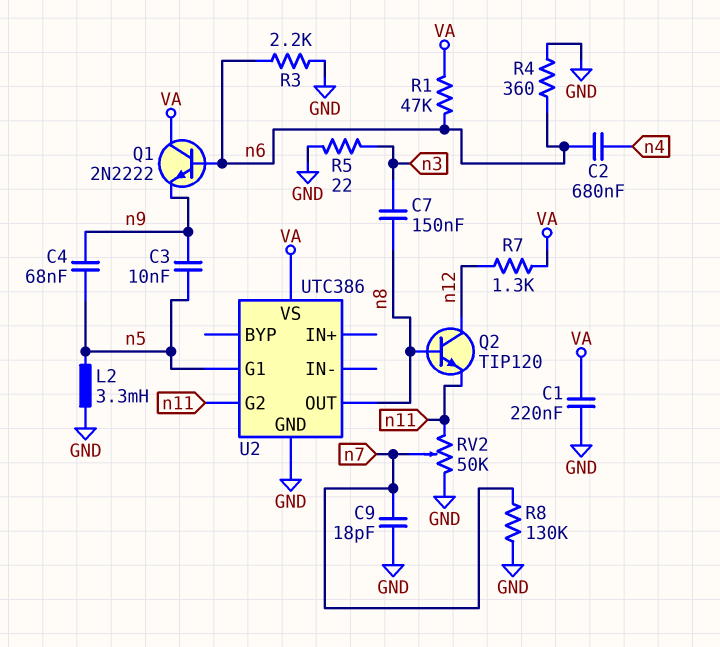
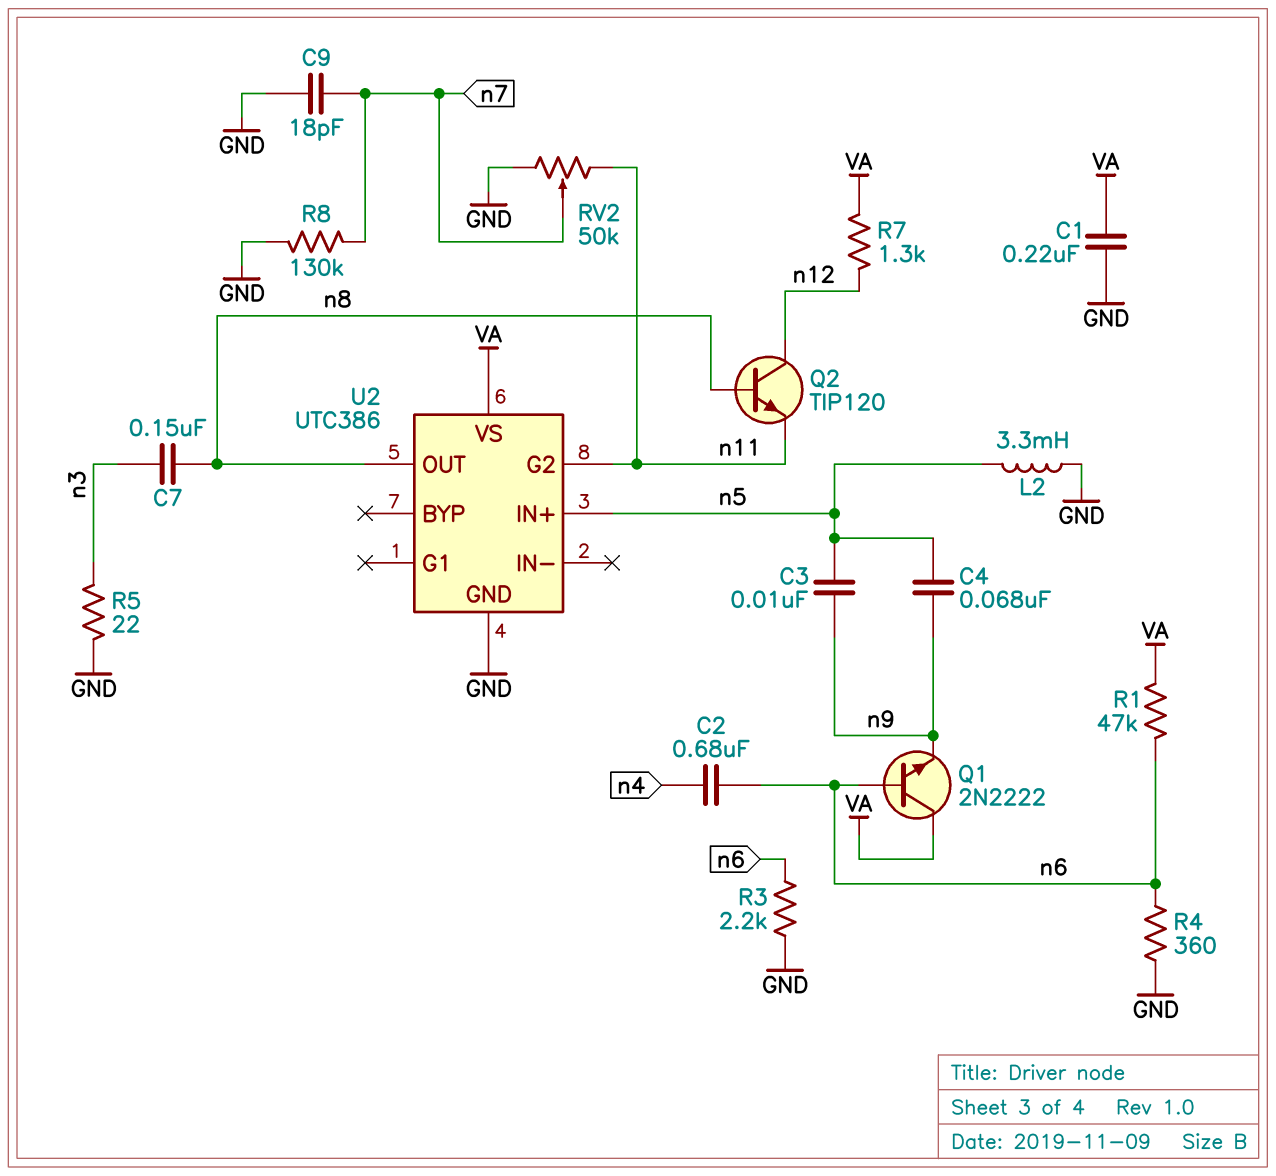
U2 pin G1: n5 -> none
U2 pin IN+: none -> n5

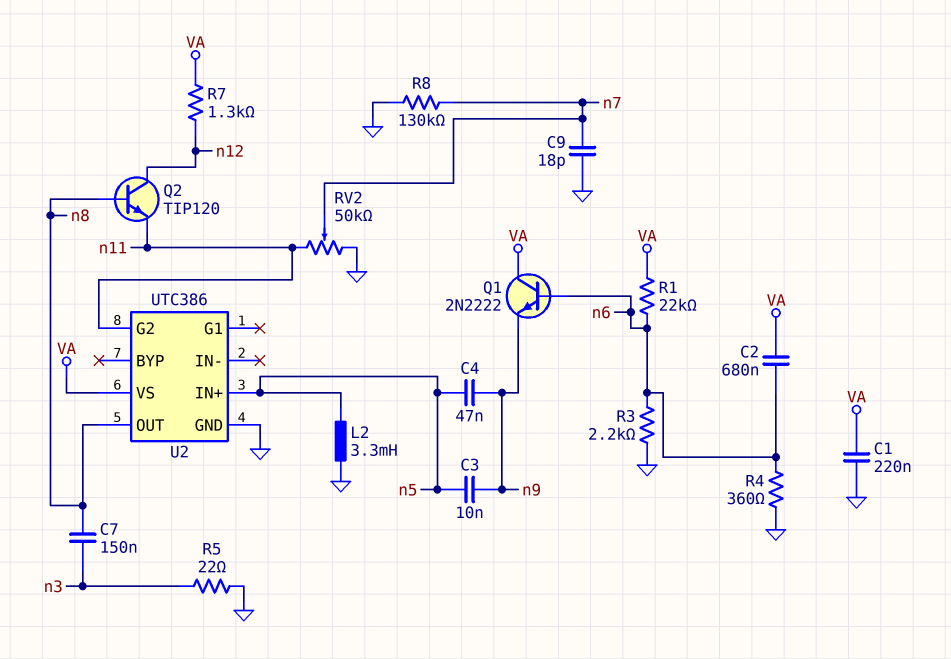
C2: 680nF (n4, n6) -> 680nF (VA, n6)
C4: 68nF (n5, n9) -> 47nF (n5, n9)
R1: 47k (VA, n6) -> 22k (VA, n6)

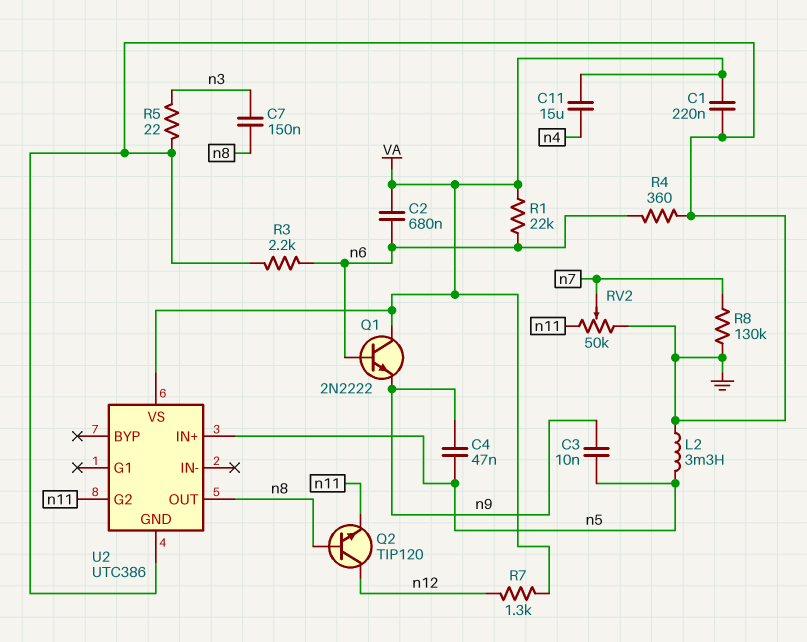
C9: 18pF (GND, n7) -> none
C11: none -> 15uF (VA, n4)

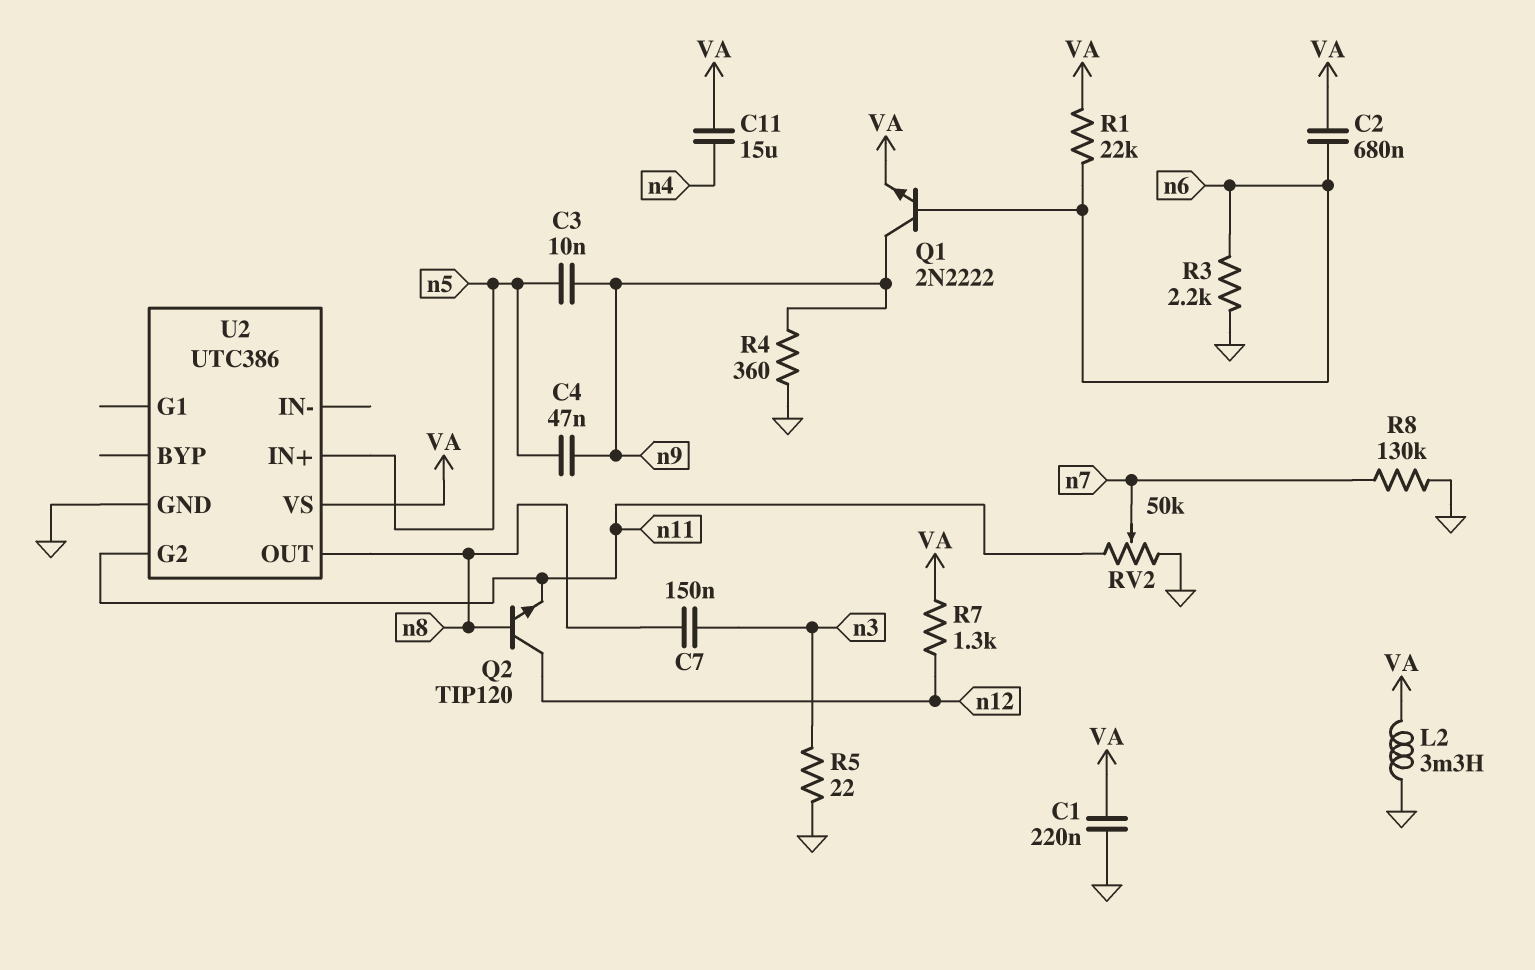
L2: 3.3mH (GND, n5) -> 3.3mH (GND, VA)
Q1: NPN 2N2222 (B n6, C VA, E n9) -> NPN 2N2222 (B n6, C n9, E VA)
R4: 360 (GND, n6) -> 360 (GND, n9)

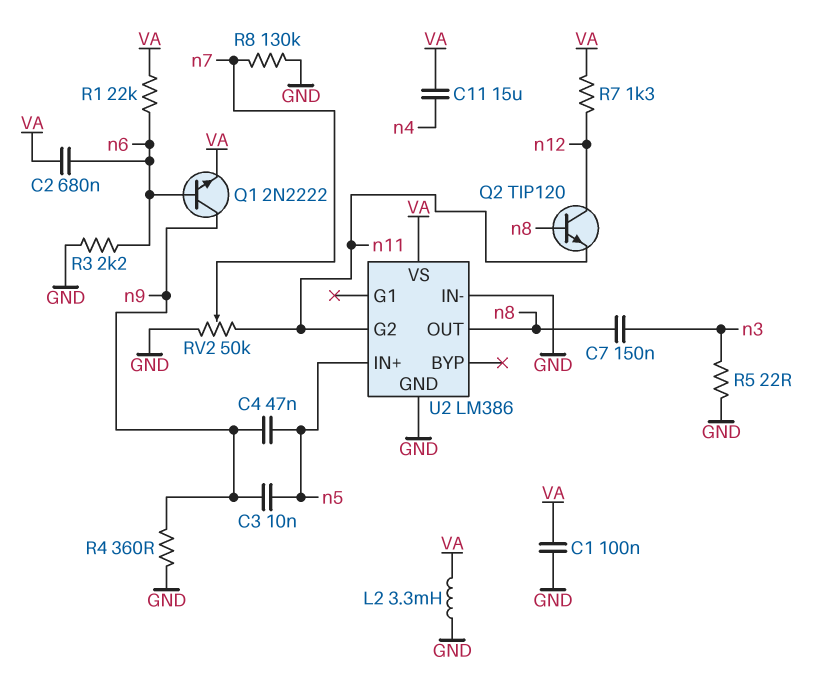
C1: 220nF (GND, VA) -> 100nF (GND, VA)
U2: UTC386 -> LM386
U2 pin IN-: none -> GND

